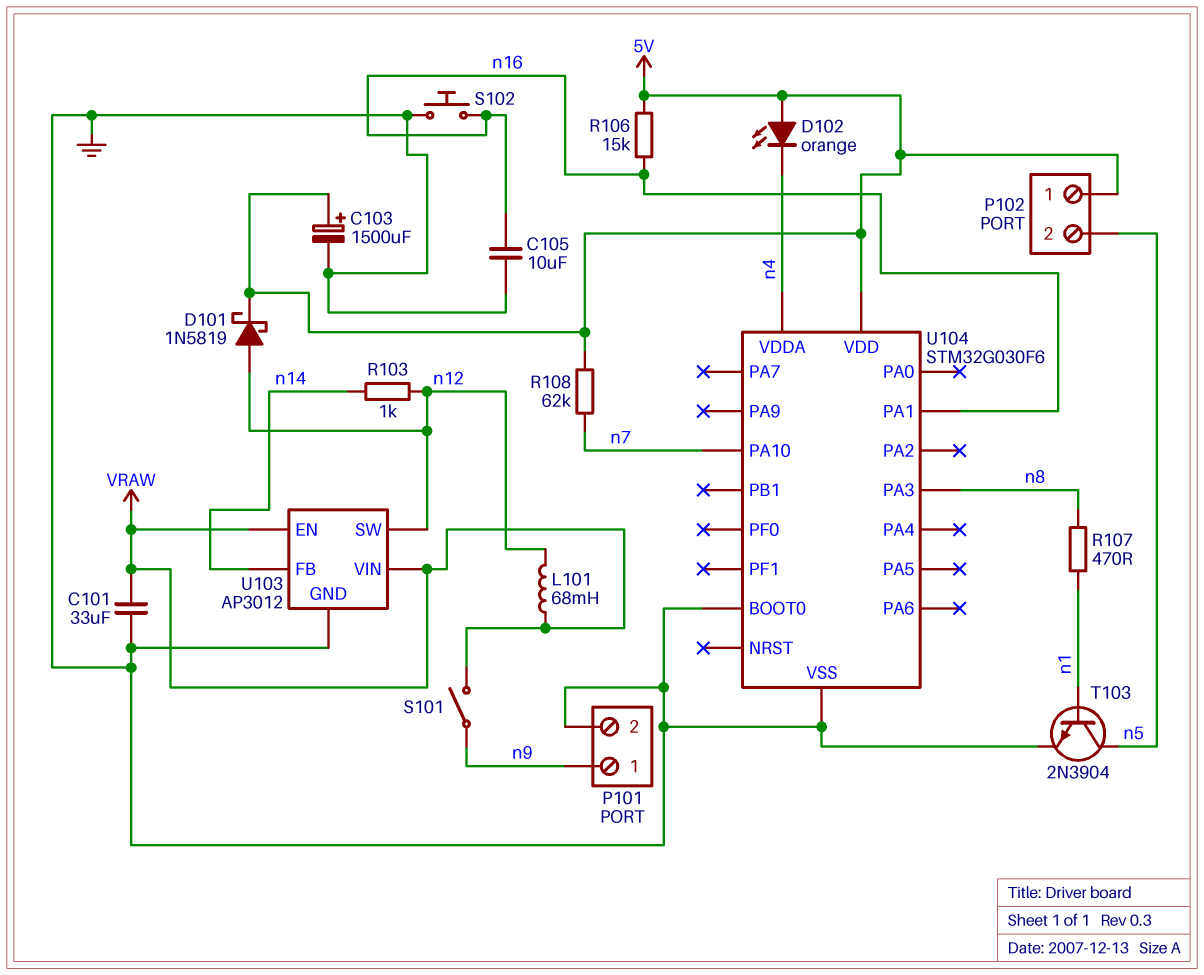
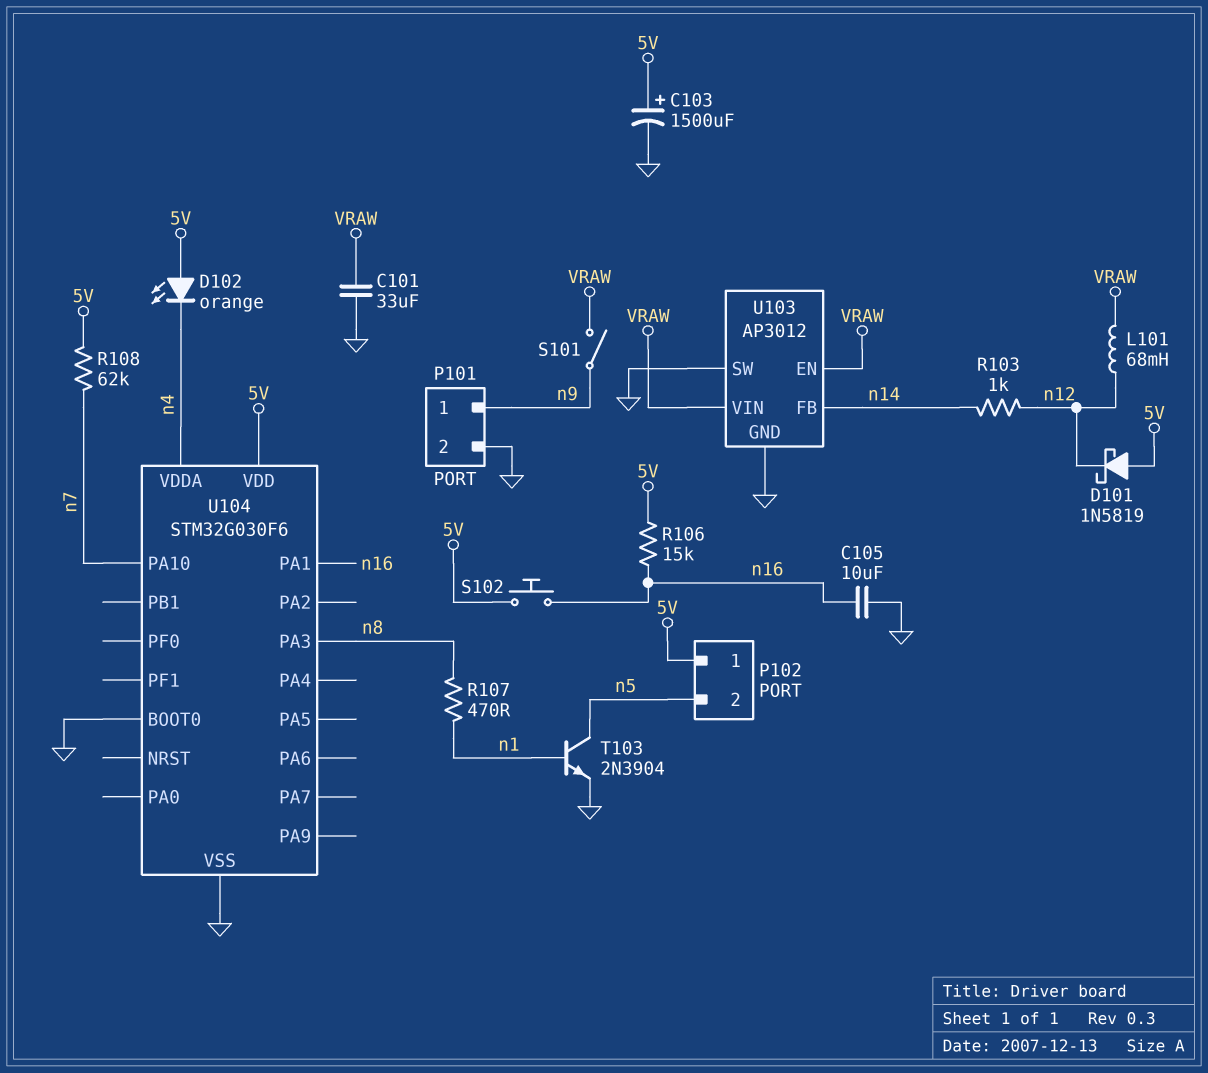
D101: schottky 1N5819 (A n12, K 5V) -> schottky 1N5819 (A 5V, K n12)
S102: button (GND, n16) -> button (5V, n16)
U103 pin SW: n12 -> GND

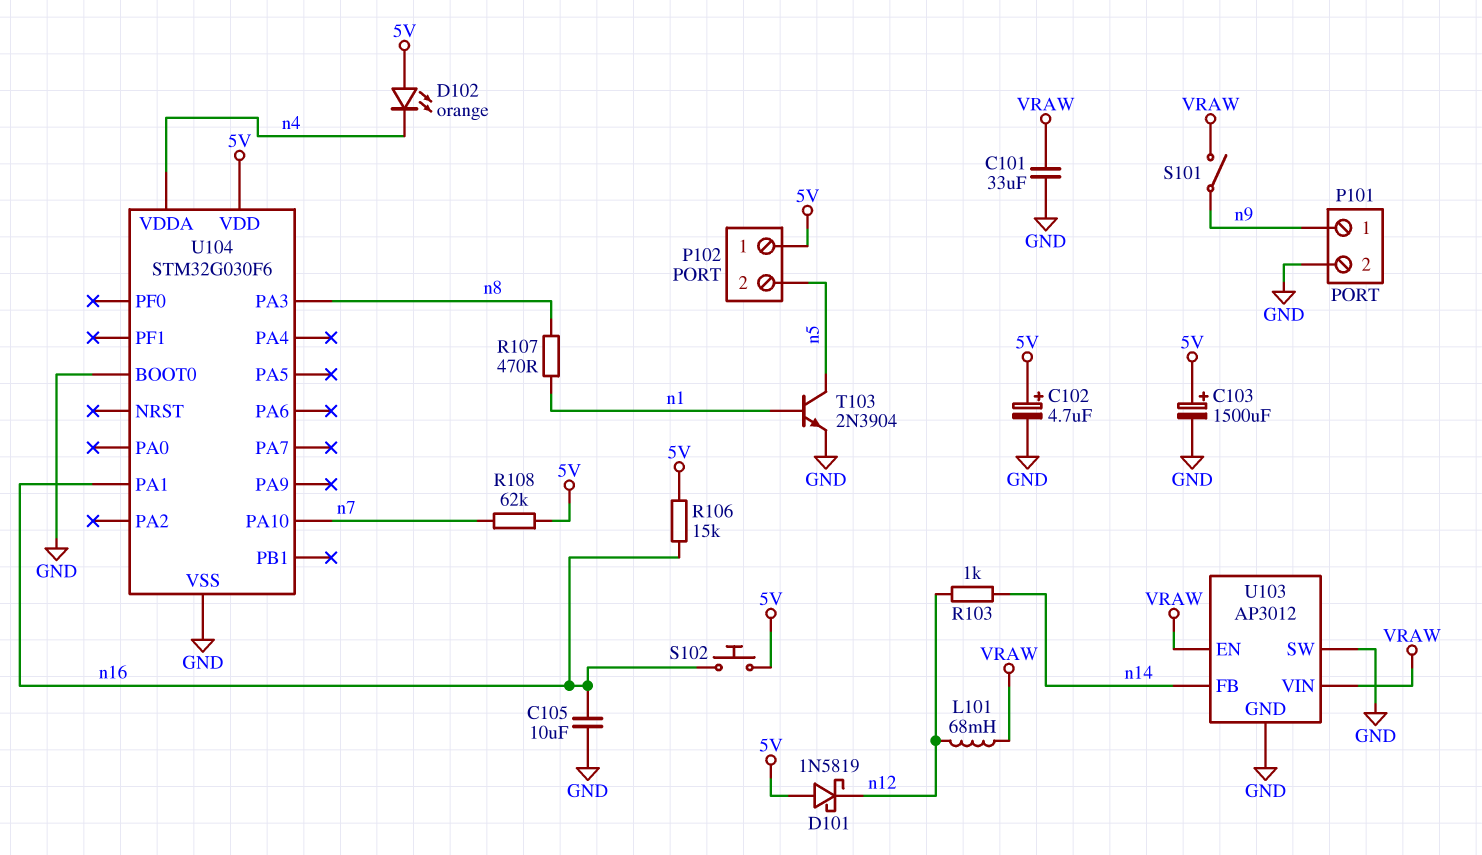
C102: none -> 4.7uF (plus 5V, minus GND)

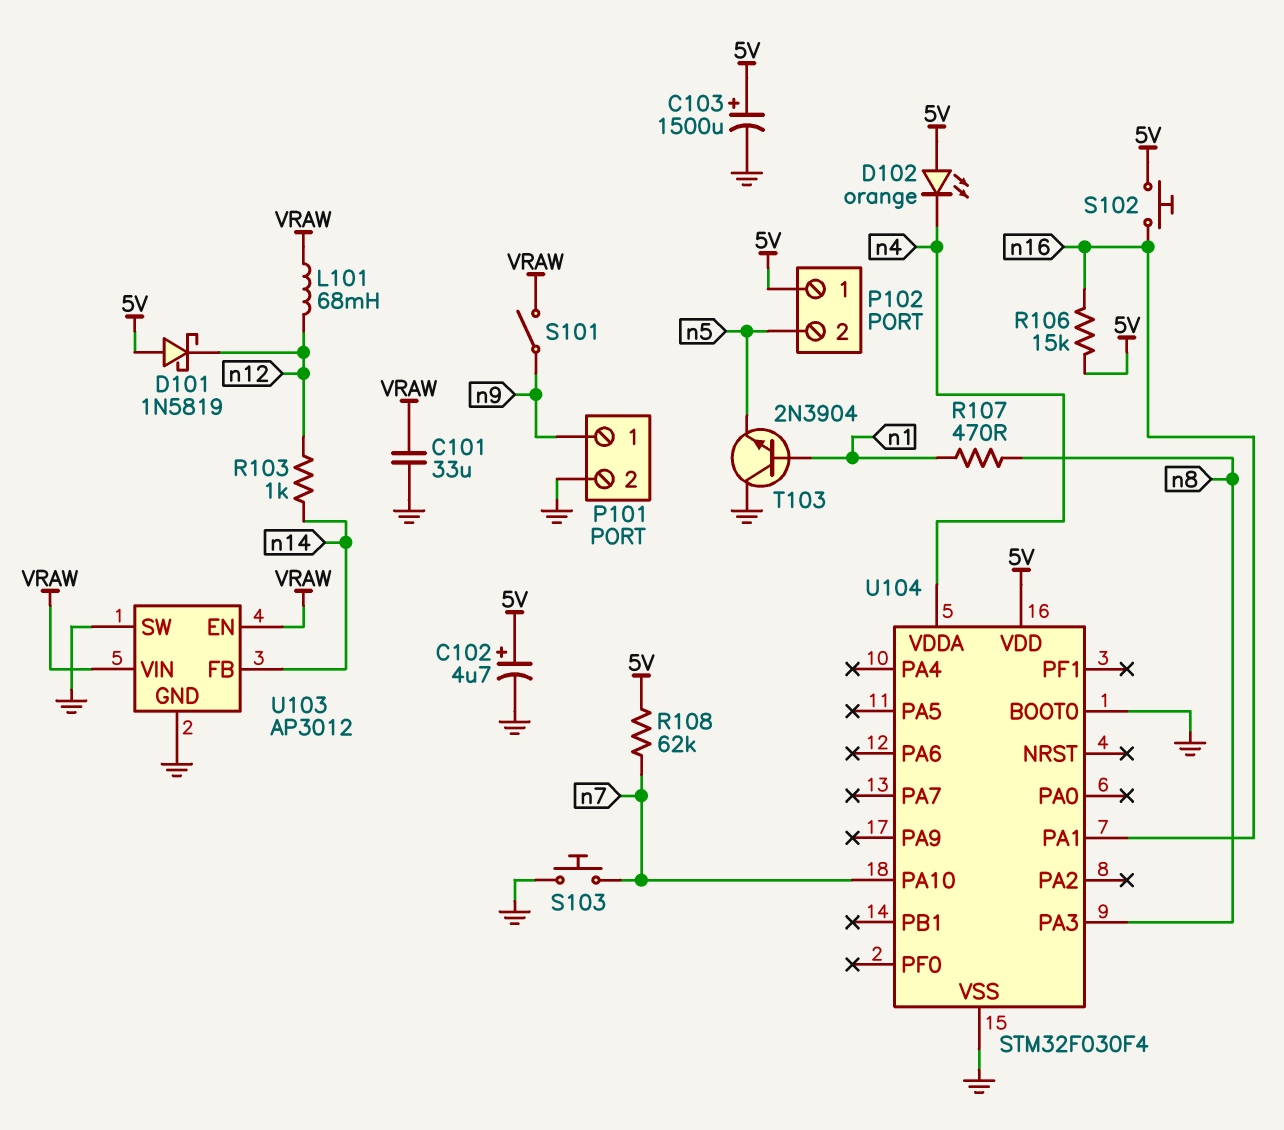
C105: 10uF (GND, n16) -> none
S103: none -> button (GND, n7)
T103: NPN 2N3904 (B n1, C n5, E GND) -> NPN 2N3904 (B n1, C GND, E n5)
U104: STM32G030F6 -> STM32F030F4

